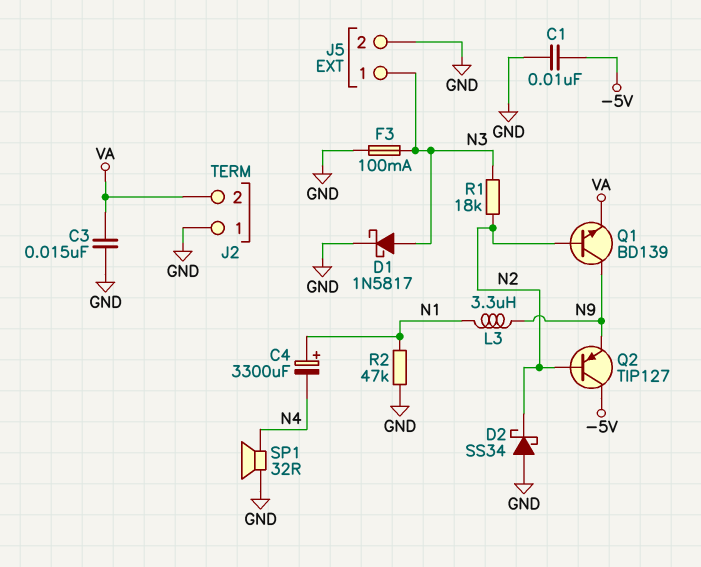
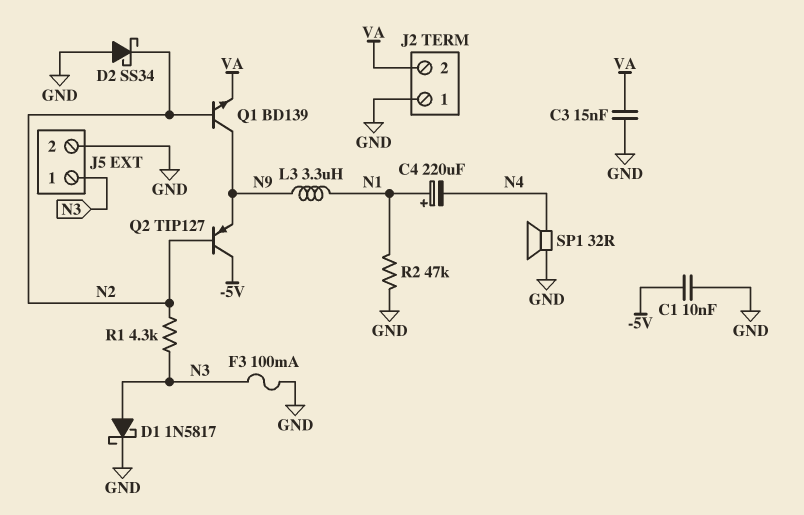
C4: 3300uF (plus N1, minus N4) -> 220uF (plus N1, minus N4)
R1: 18k (N2, N3) -> 4.3k (N2, N3)

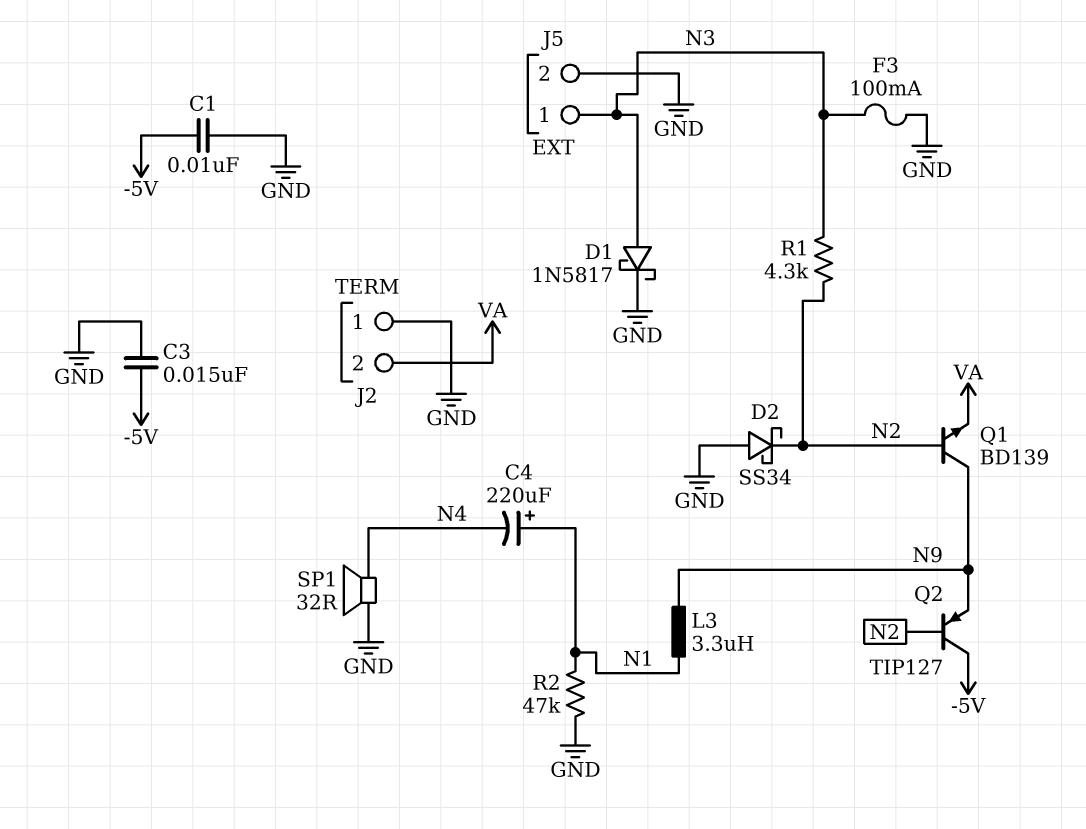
C3: 15nF (GND, VA) -> 15nF (-5V, GND)

